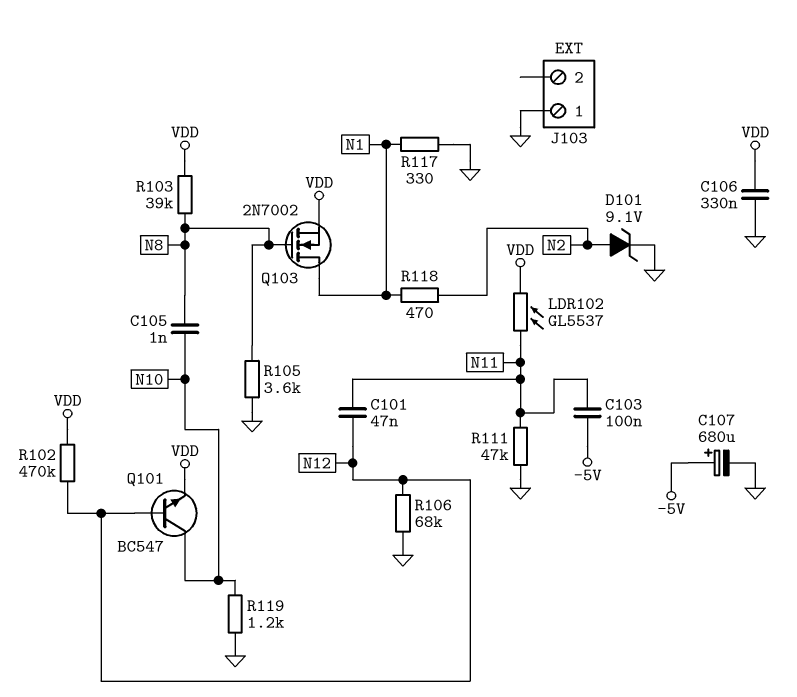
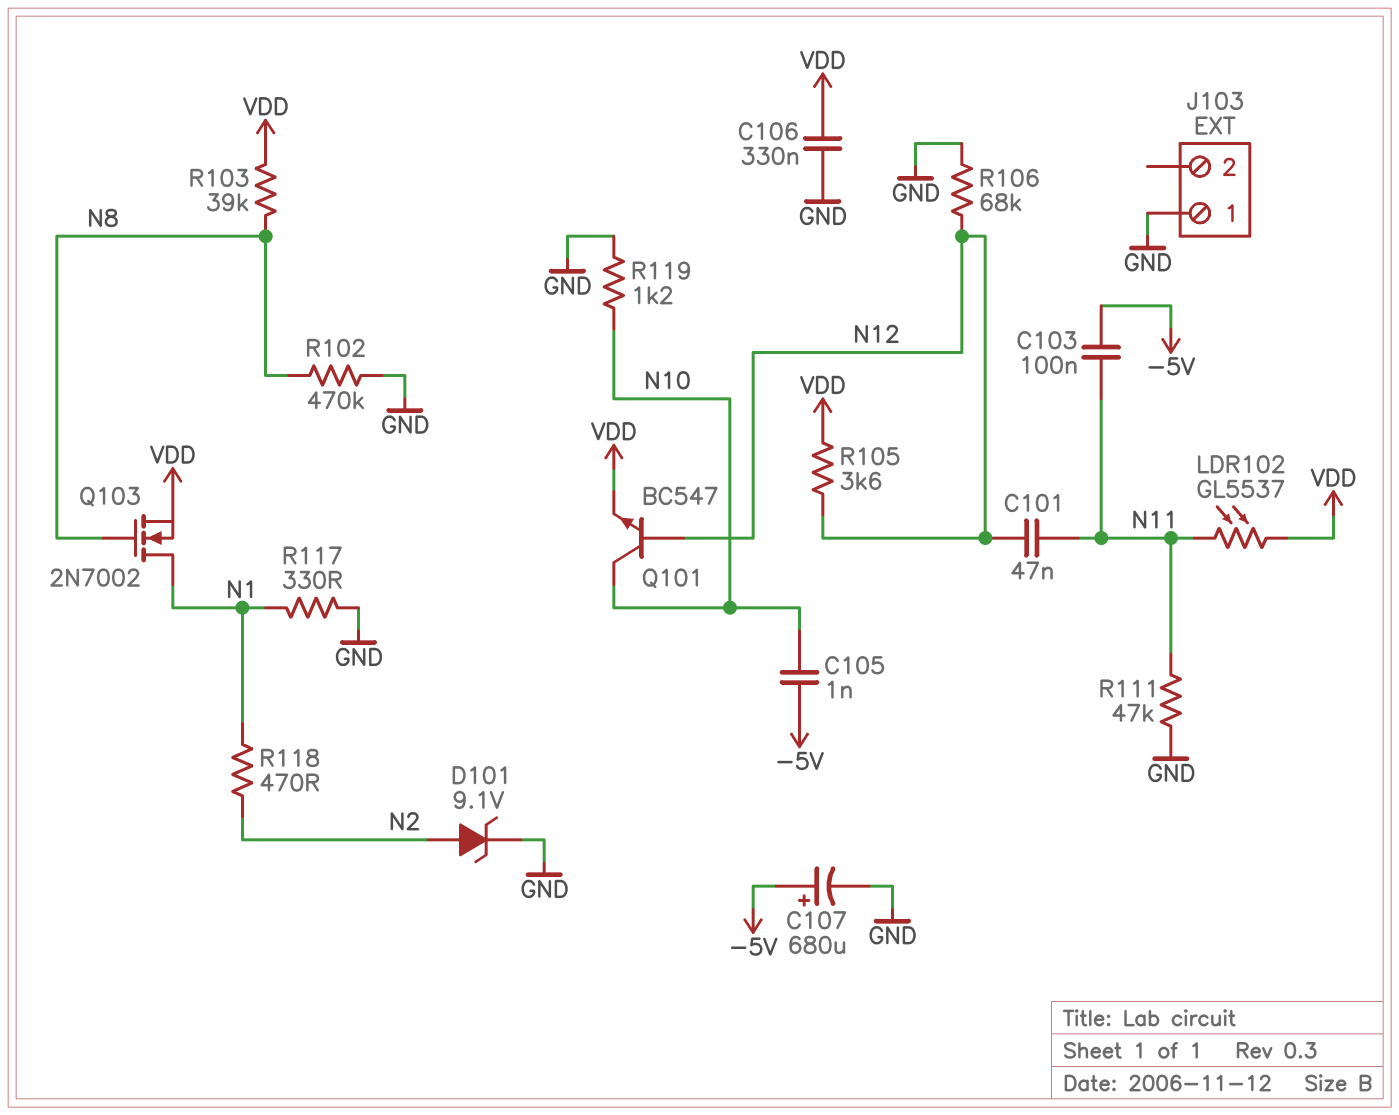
C105: 1nF (N8, N10) -> 1nF (-5V, N10)
R102: 470k (N12, VDD) -> 470k (GND, N8)
R105: 3.6k (GND, N8) -> 3.6k (N12, VDD)

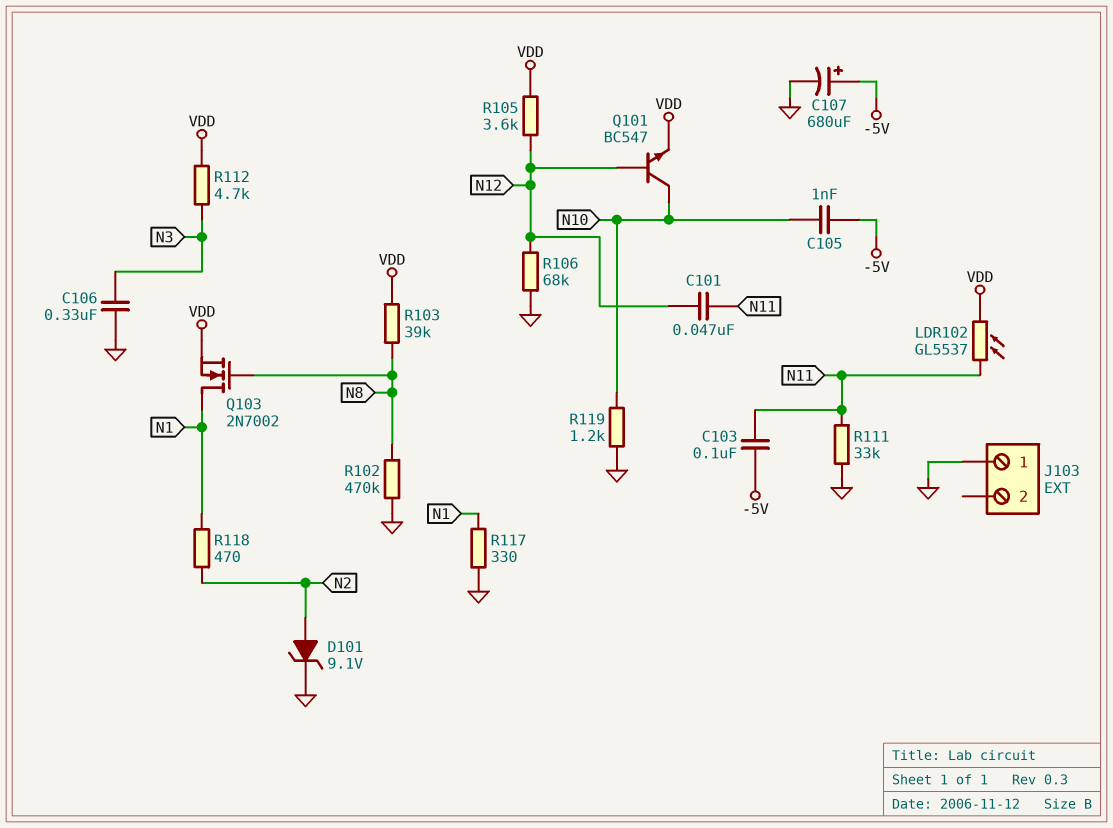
C106: 330nF (GND, VDD) -> 330nF (GND, N3)
R111: 47k (GND, N11) -> 33k (GND, N11)
R112: none -> 4.7k (N3, VDD)

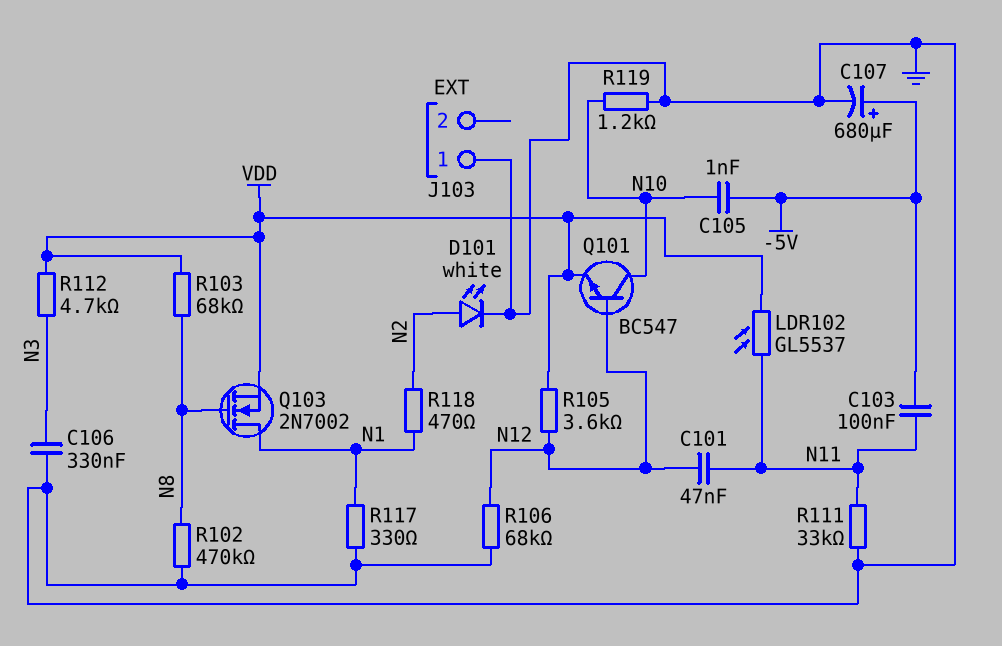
D101: zener 9.1V (A N2, K GND) -> LED white (A N2, K GND)
R103: 39k (N8, VDD) -> 68k (N8, VDD)

